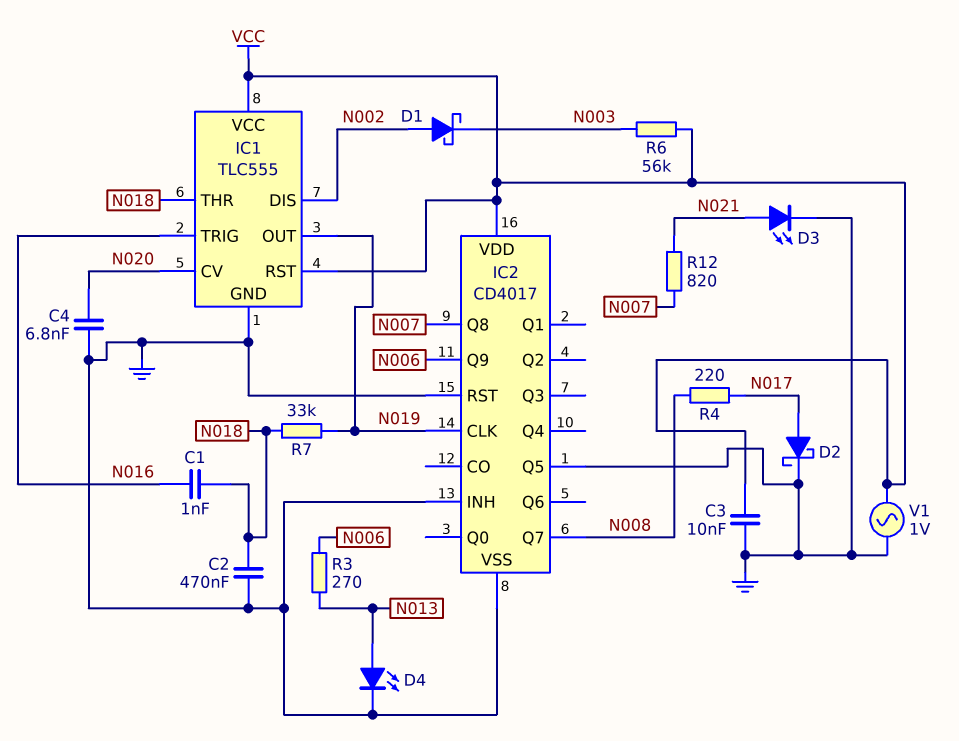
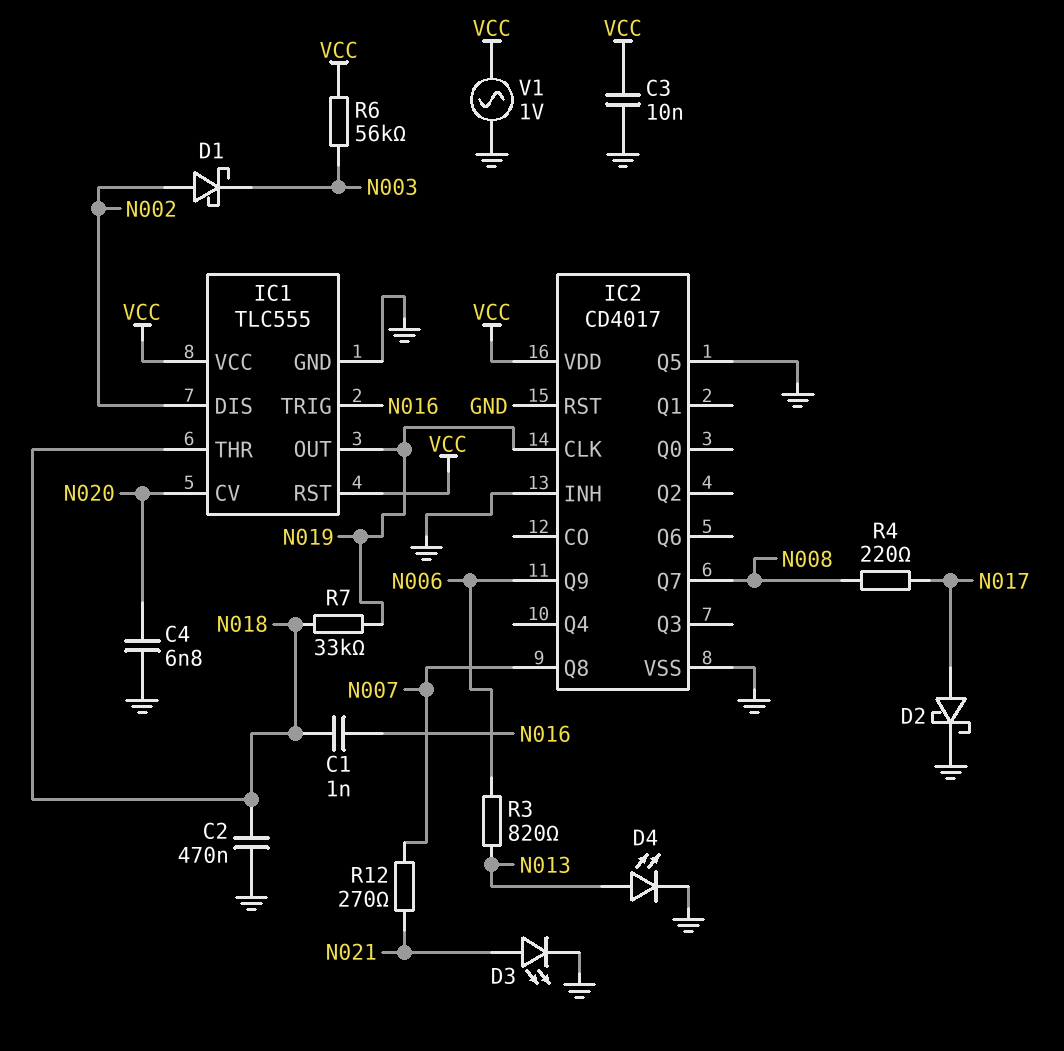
R3: 270 (N006, N013) -> 820 (N006, N013)
R12: 820 (N007, N021) -> 270 (N007, N021)

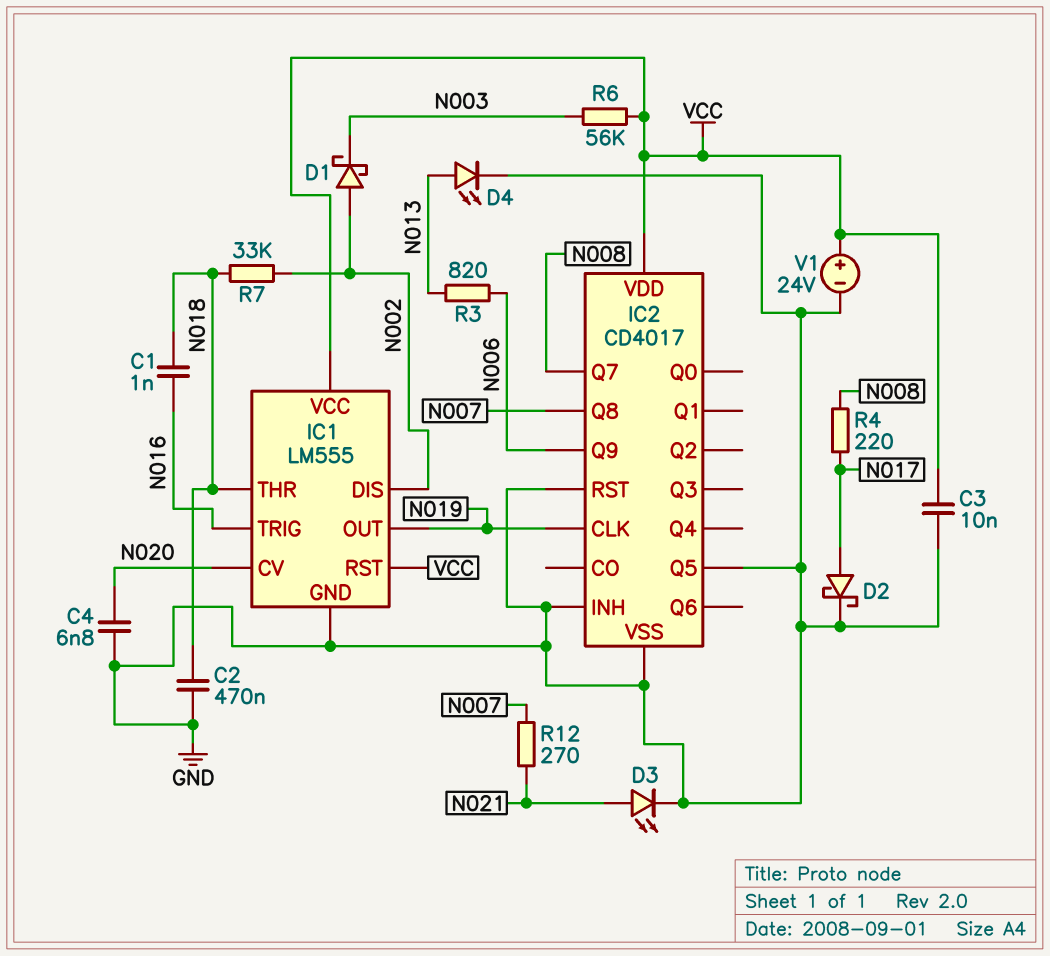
IC1: TLC555 -> LM555
R7: 33k (N018, N019) -> 33k (N002, N018)
V1: AC 1V (GND, VCC) -> 24V (plus VCC, minus GND)

